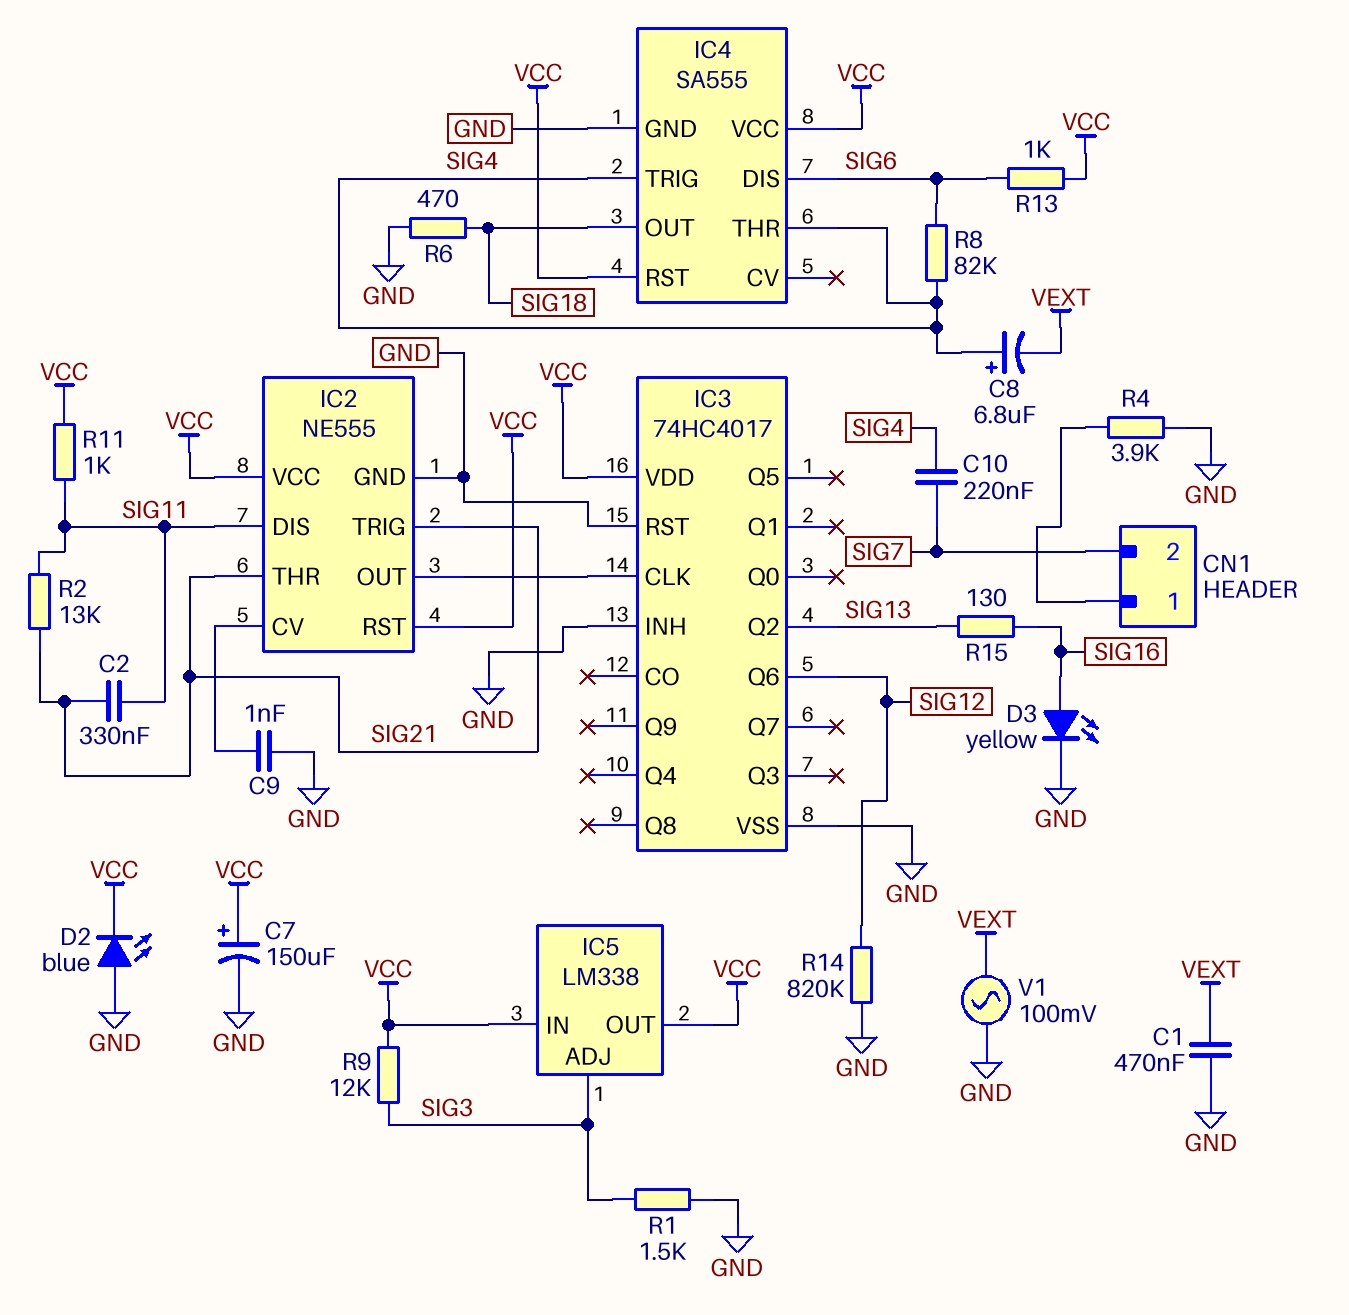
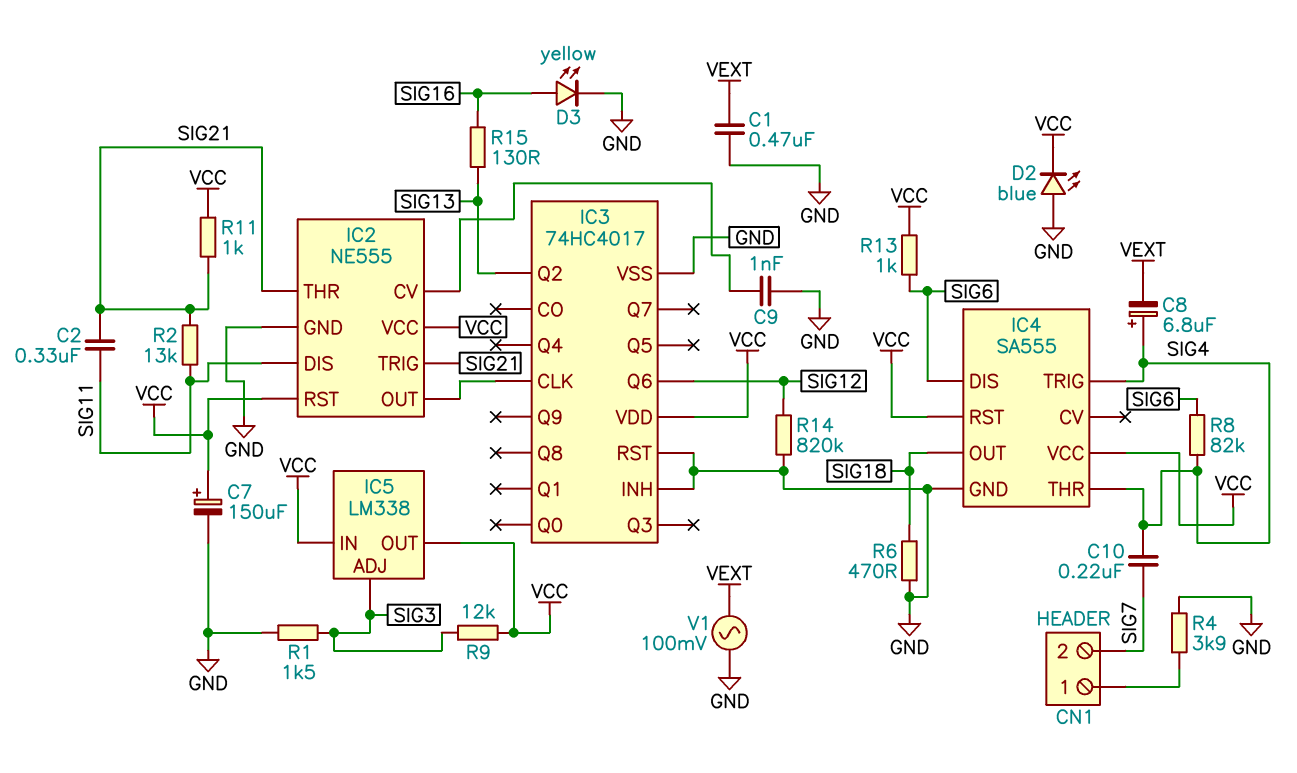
R11: 1k (SIG11, VCC) -> 1k (SIG21, VCC)

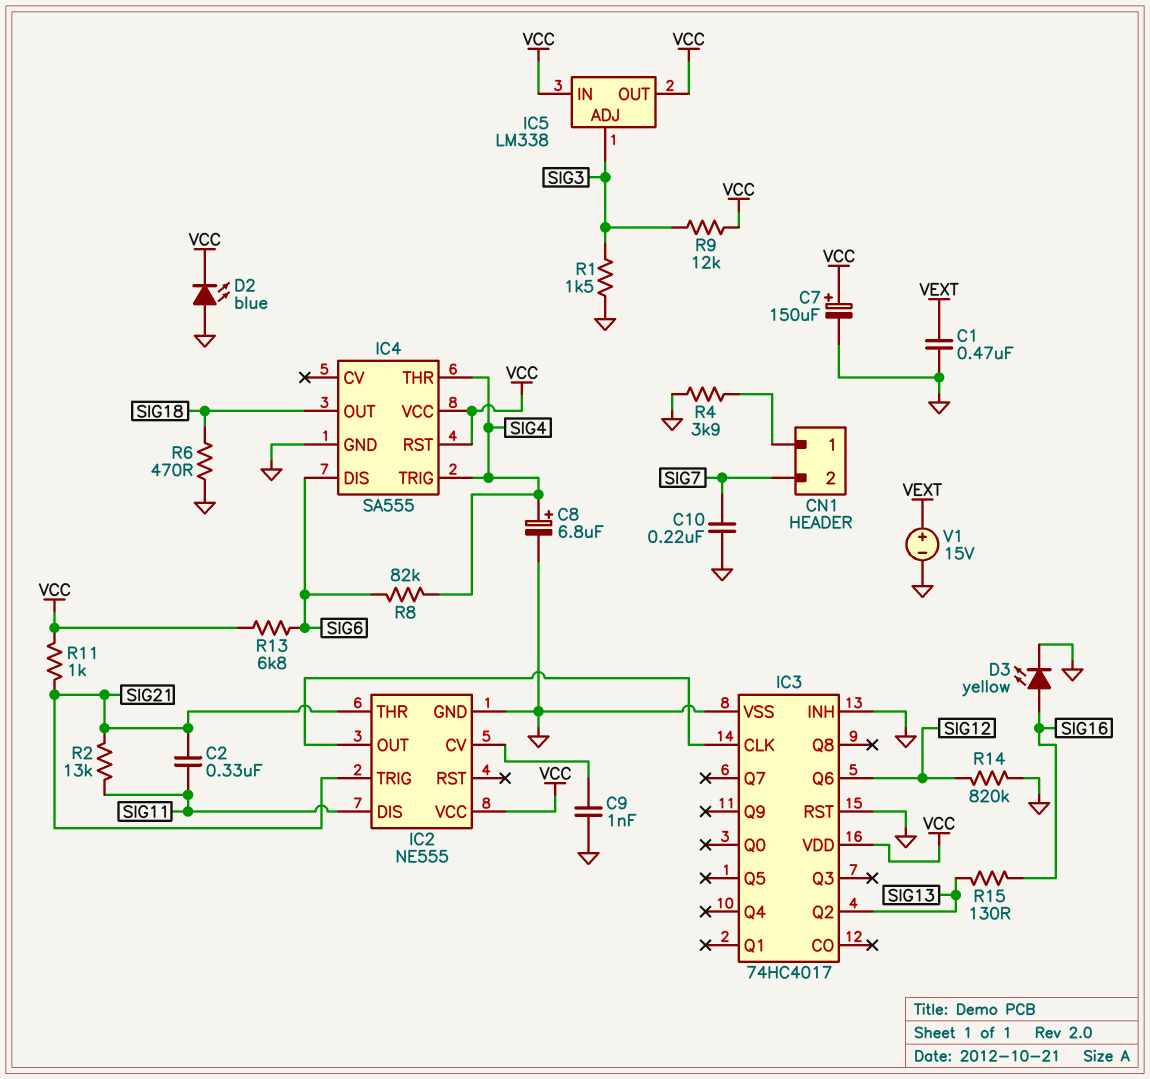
C8: 6.8uF (plus SIG4, minus VEXT) -> 6.8uF (plus SIG4, minus GND)
C10: 220nF (SIG4, SIG7) -> 220nF (GND, SIG7)
IC2 pin RST: VCC -> none
R13: 1k (SIG6, VCC) -> 6.8k (SIG6, VCC)
V1: AC 100mV (GND, VEXT) -> 15V (plus VEXT, minus GND)

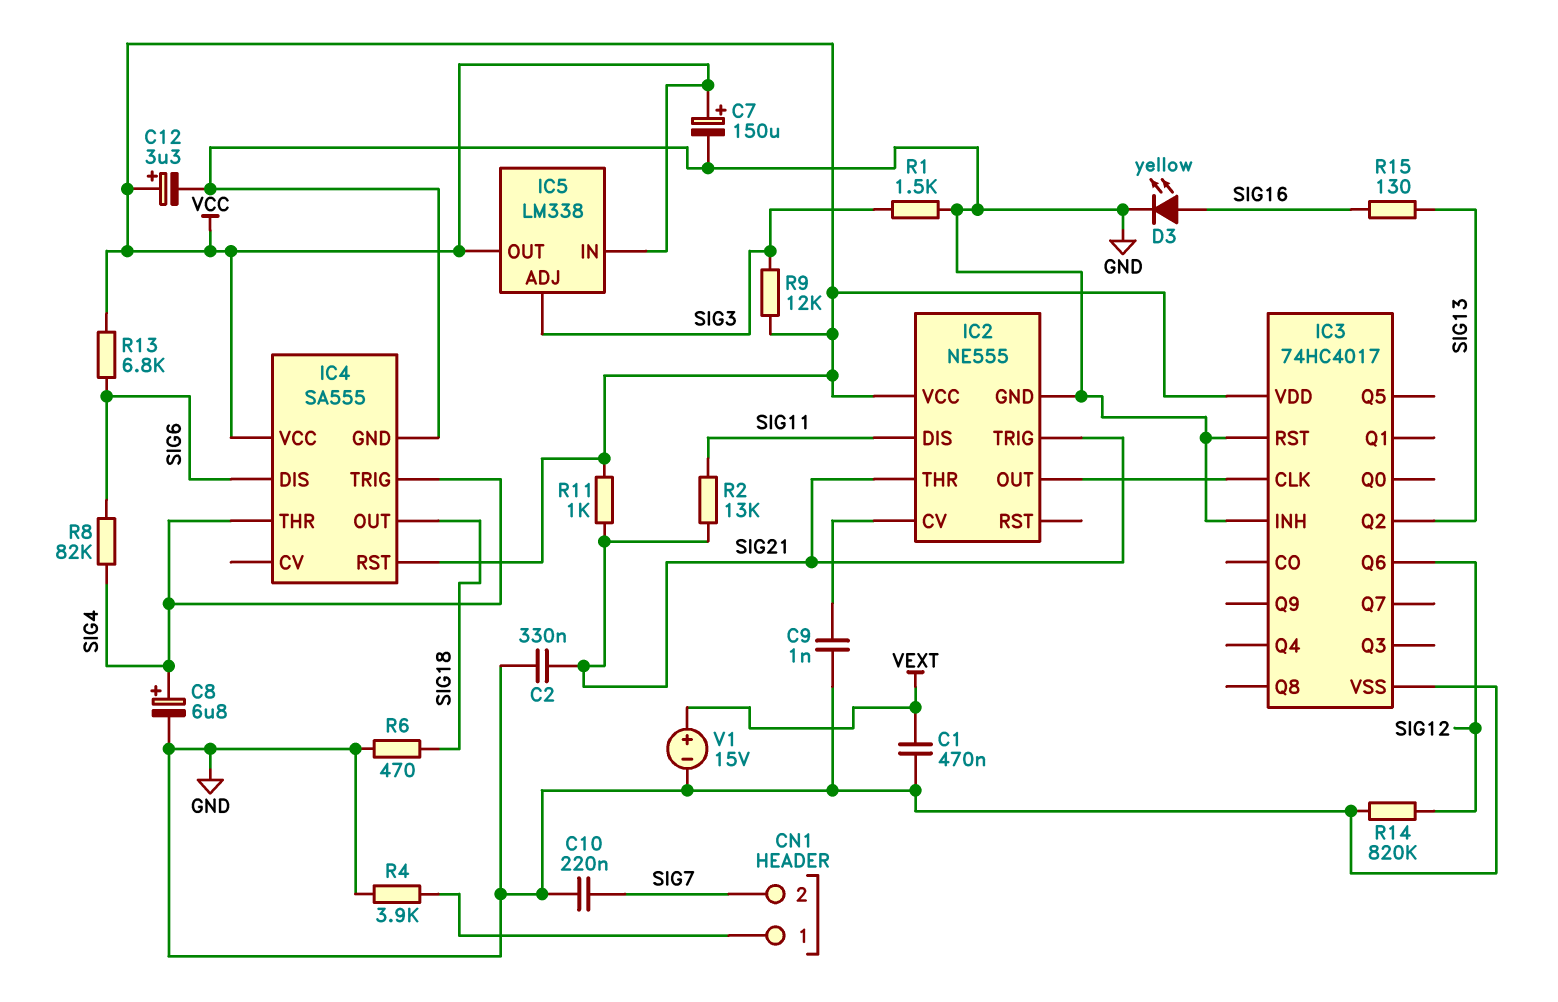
C2: 330nF (SIG11, SIG21) -> 330nF (GND, SIG21)
C12: none -> 3.3uF (plus VCC, minus GND)
D2: LED blue (A GND, K VCC) -> none

